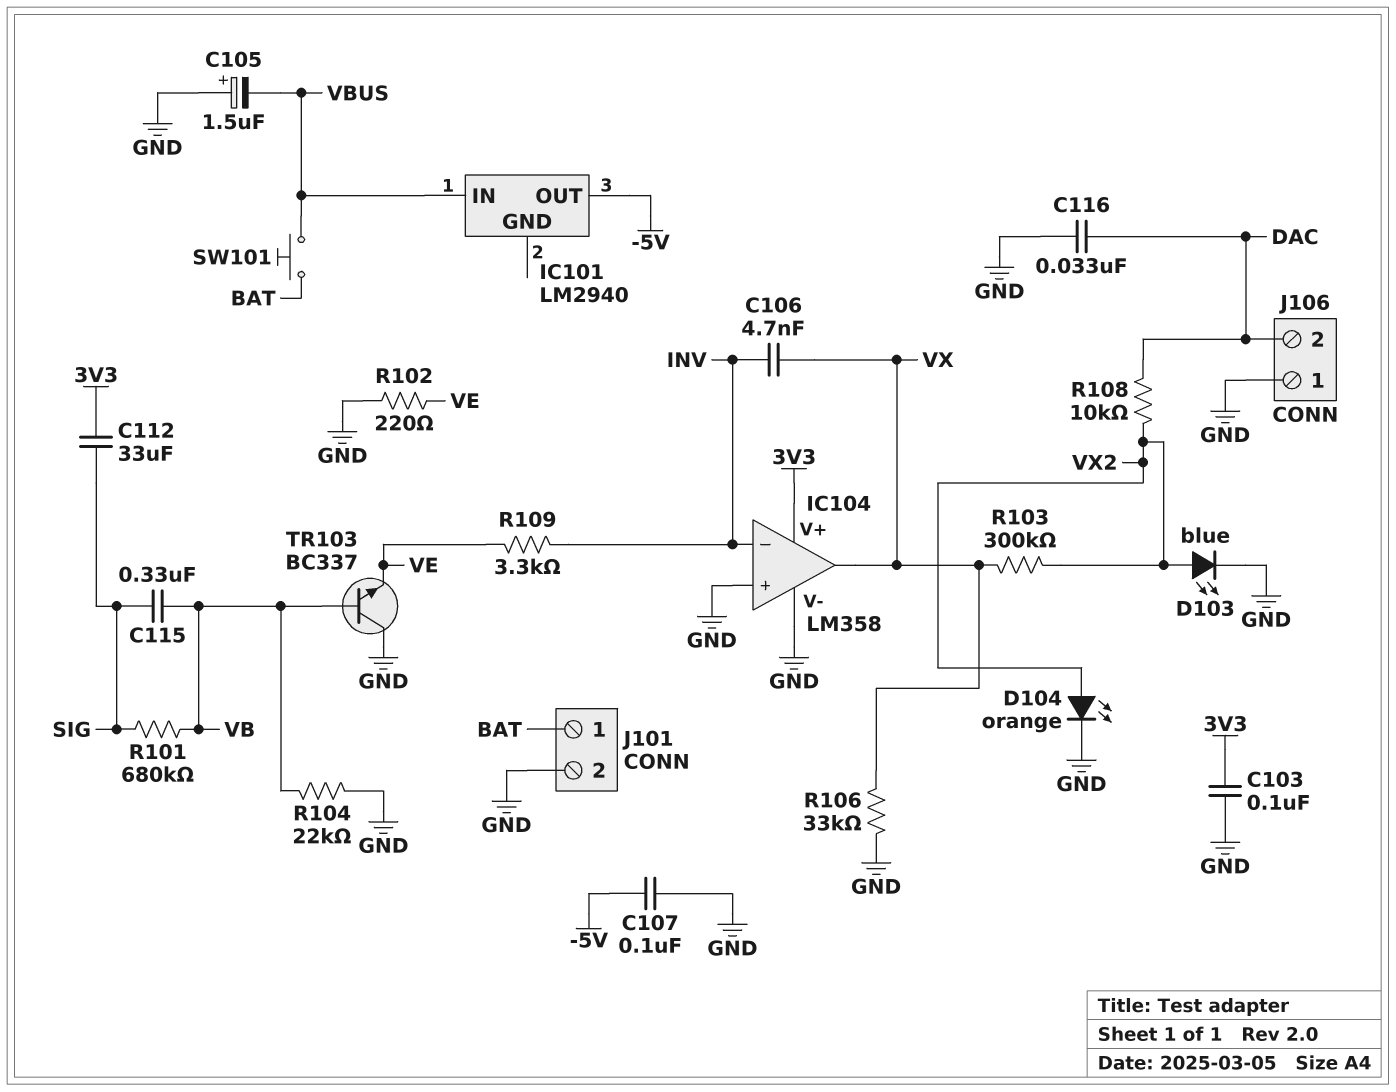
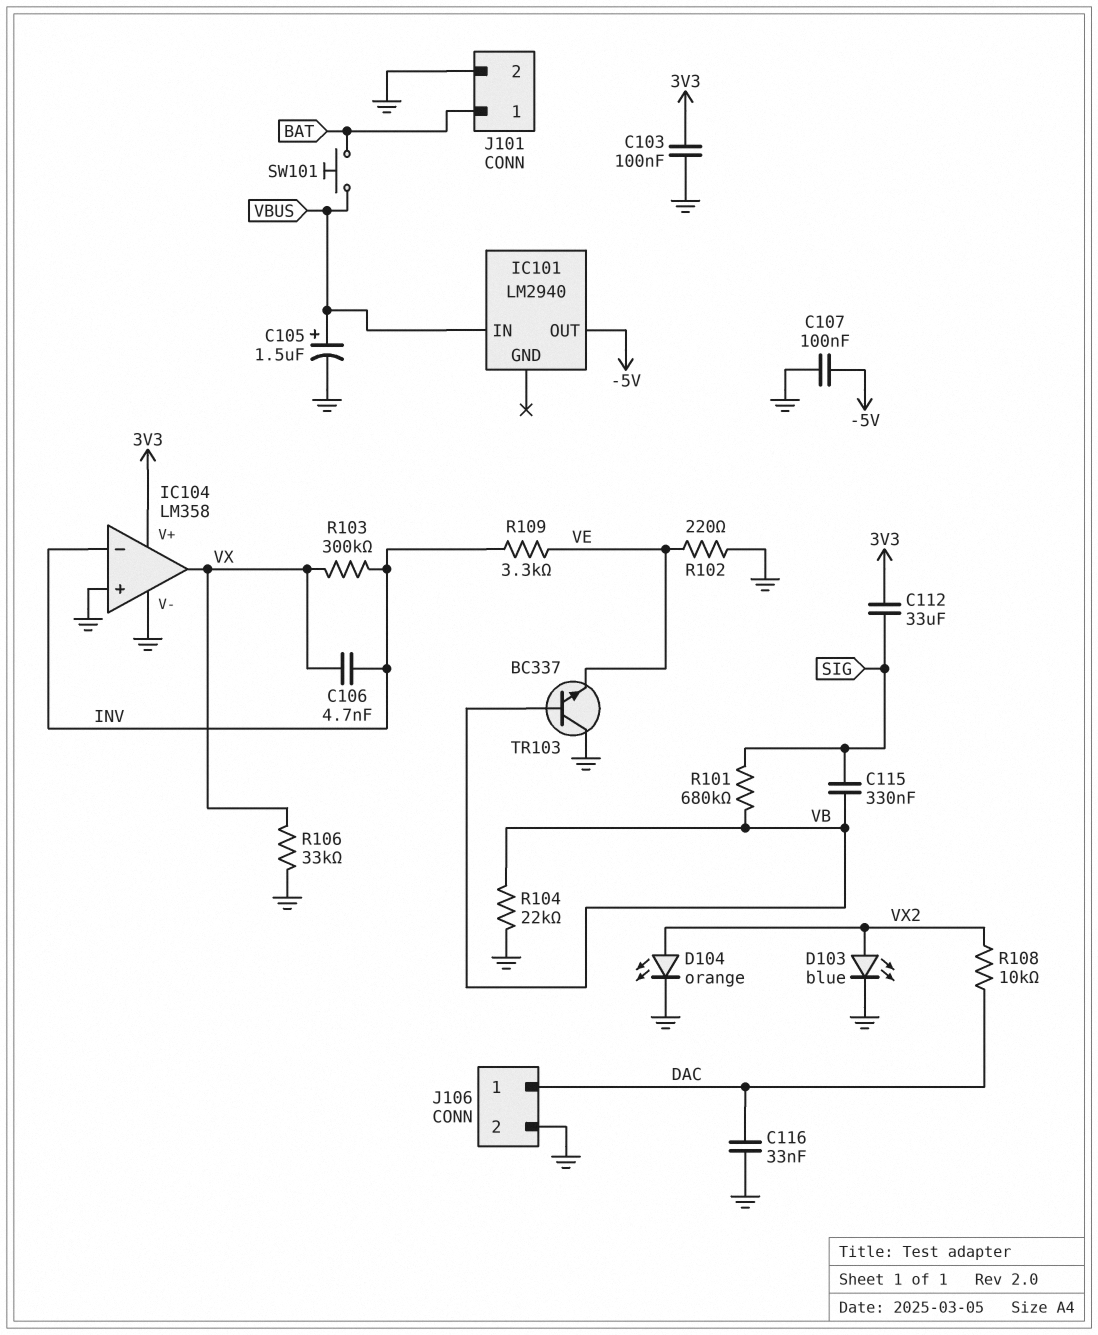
C105: 1.5uF (plus GND, minus VBUS) -> 1.5uF (plus VBUS, minus GND)
J106 pin 1: GND -> DAC
J106 pin 2: DAC -> GND
R103: 300k (VX, VX2) -> 300k (INV, VX)

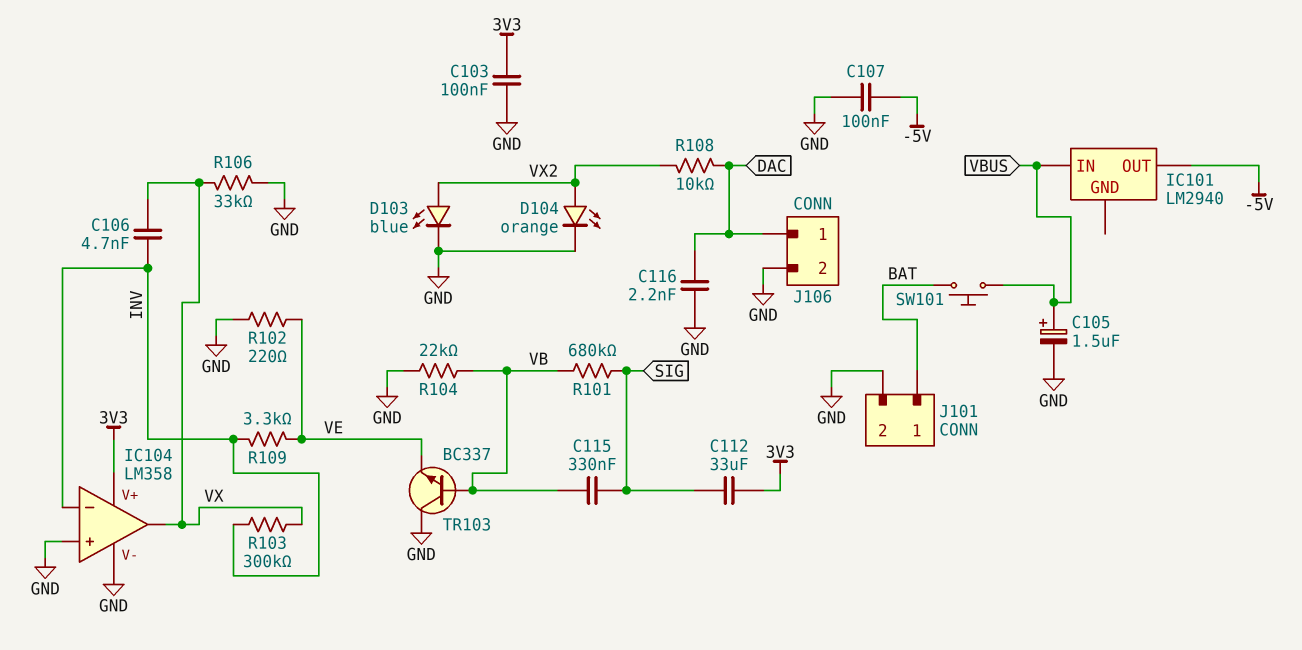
C116: 33nF (DAC, GND) -> 2.2nF (DAC, GND)

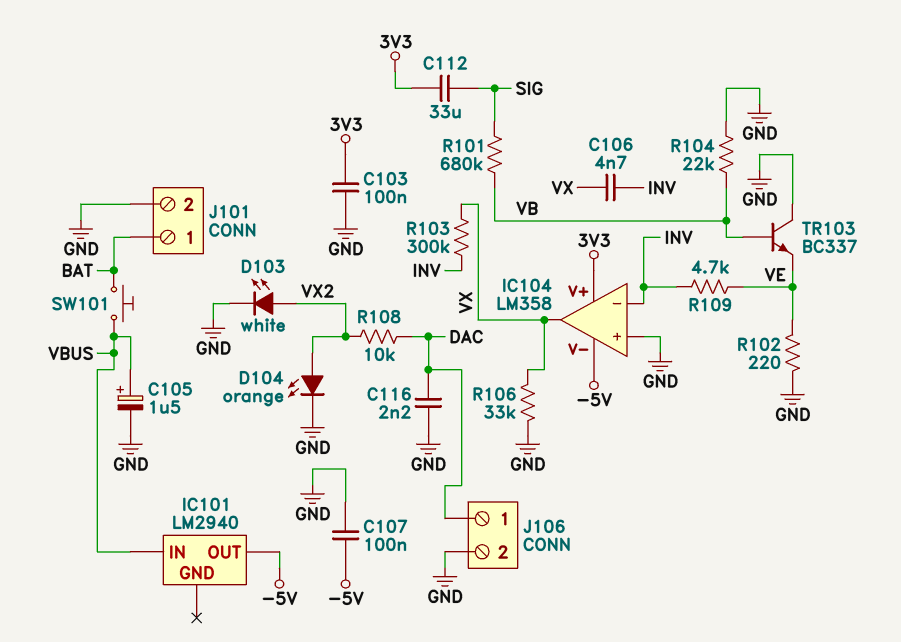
C115: 330nF (SIG, VB) -> none
D103: LED blue (A VX2, K GND) -> LED white (A VX2, K GND)
IC104 pin V-: GND -> -5V
R109: 3.3k (INV, VE) -> 4.7k (INV, VE)

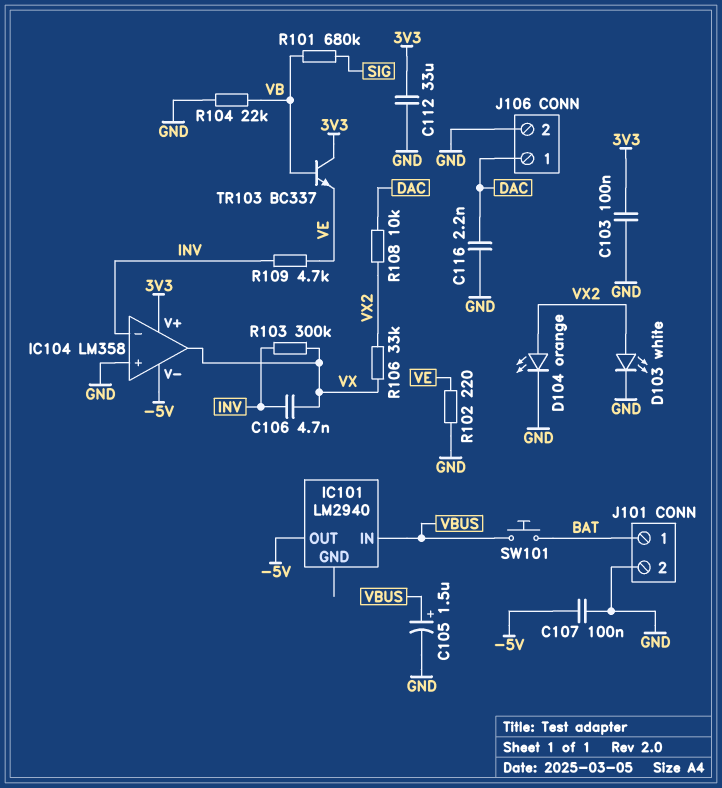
C112: 33uF (3V3, SIG) -> 33uF (3V3, GND)
R106: 33k (GND, VX) -> 33k (VX, VX2)
TR103: NPN BC337 (B VB, C GND, E VE) -> NPN BC337 (B VB, C 3V3, E VE)

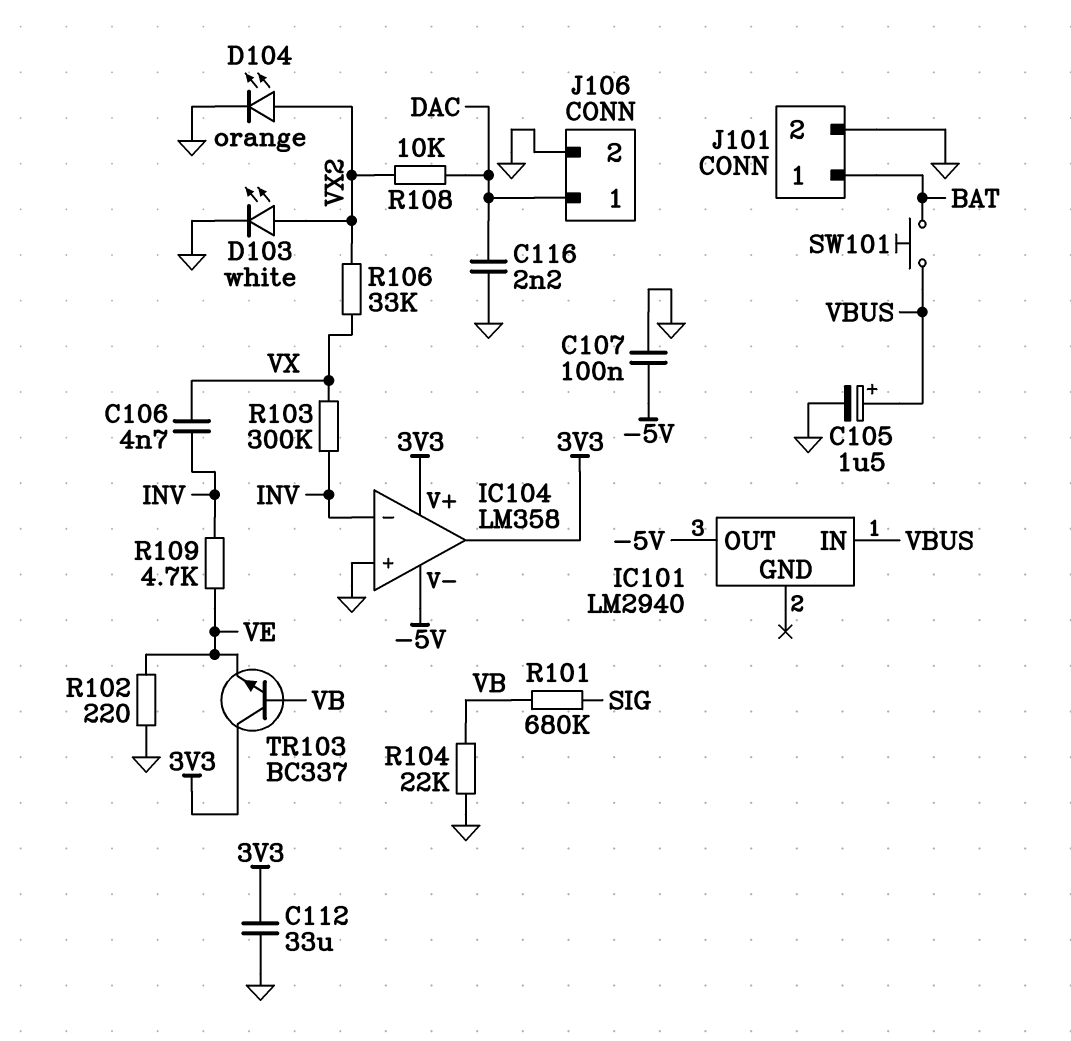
C103: 100nF (3V3, GND) -> none
IC104 pin out: VX -> 3V3

